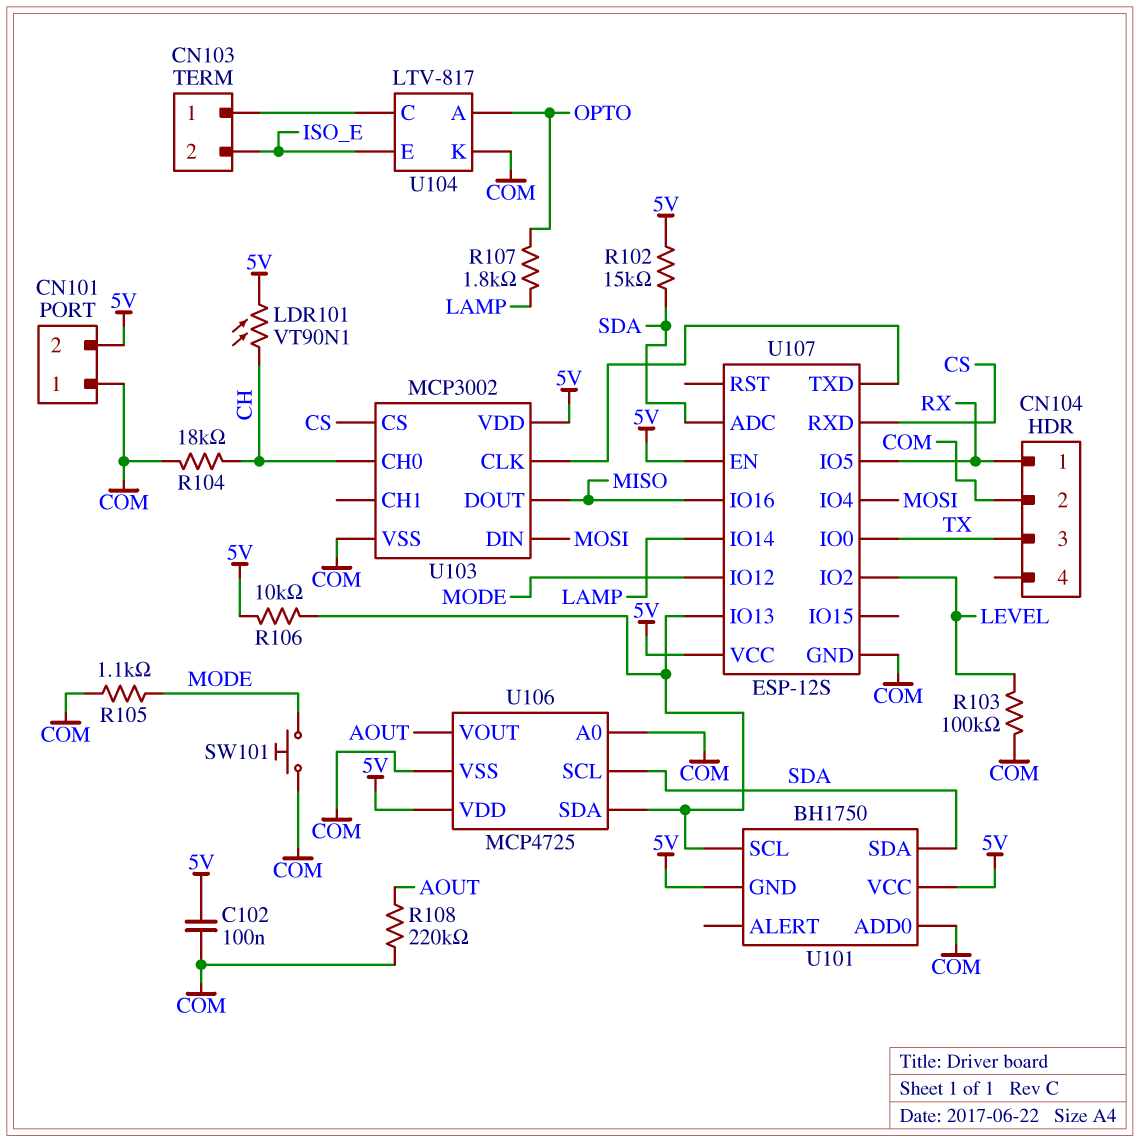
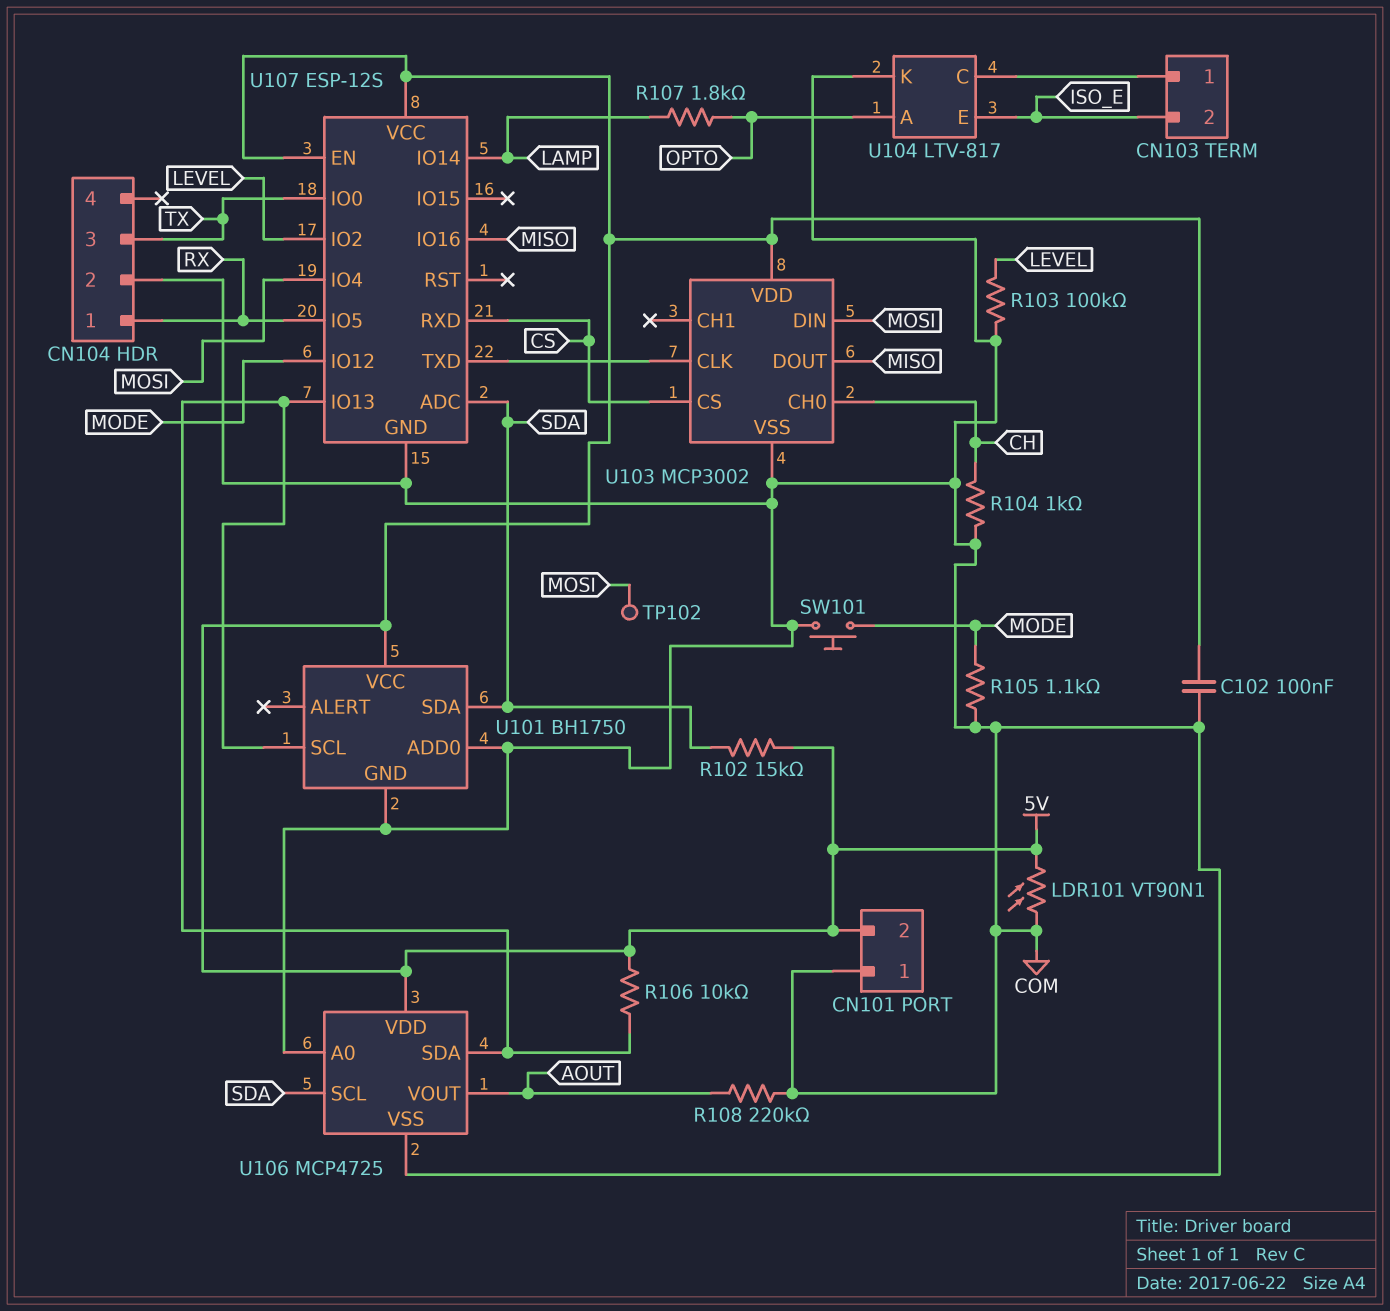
LDR101: VT90N1 (5V, CH) -> VT90N1 (5V, COM)
R104: 18k (CH, COM) -> 1k (CH, COM)
TP102: none -> test point (MOSI)
U101 pin GND: 5V -> COM

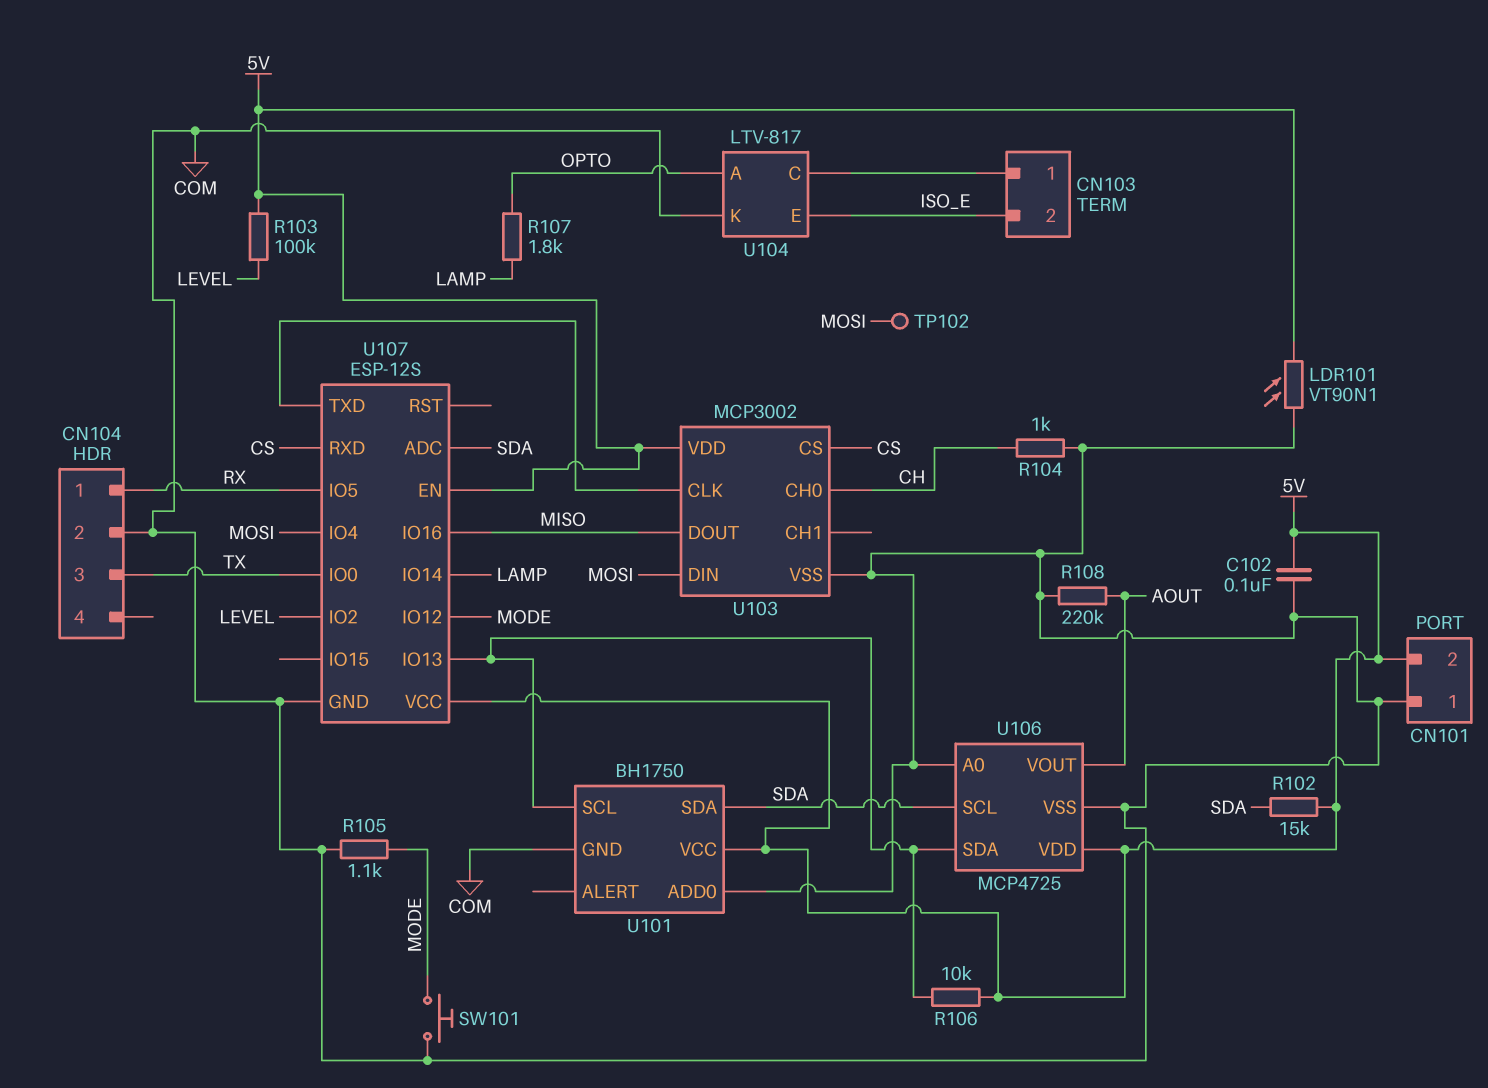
R103: 100k (COM, LEVEL) -> 100k (5V, LEVEL)

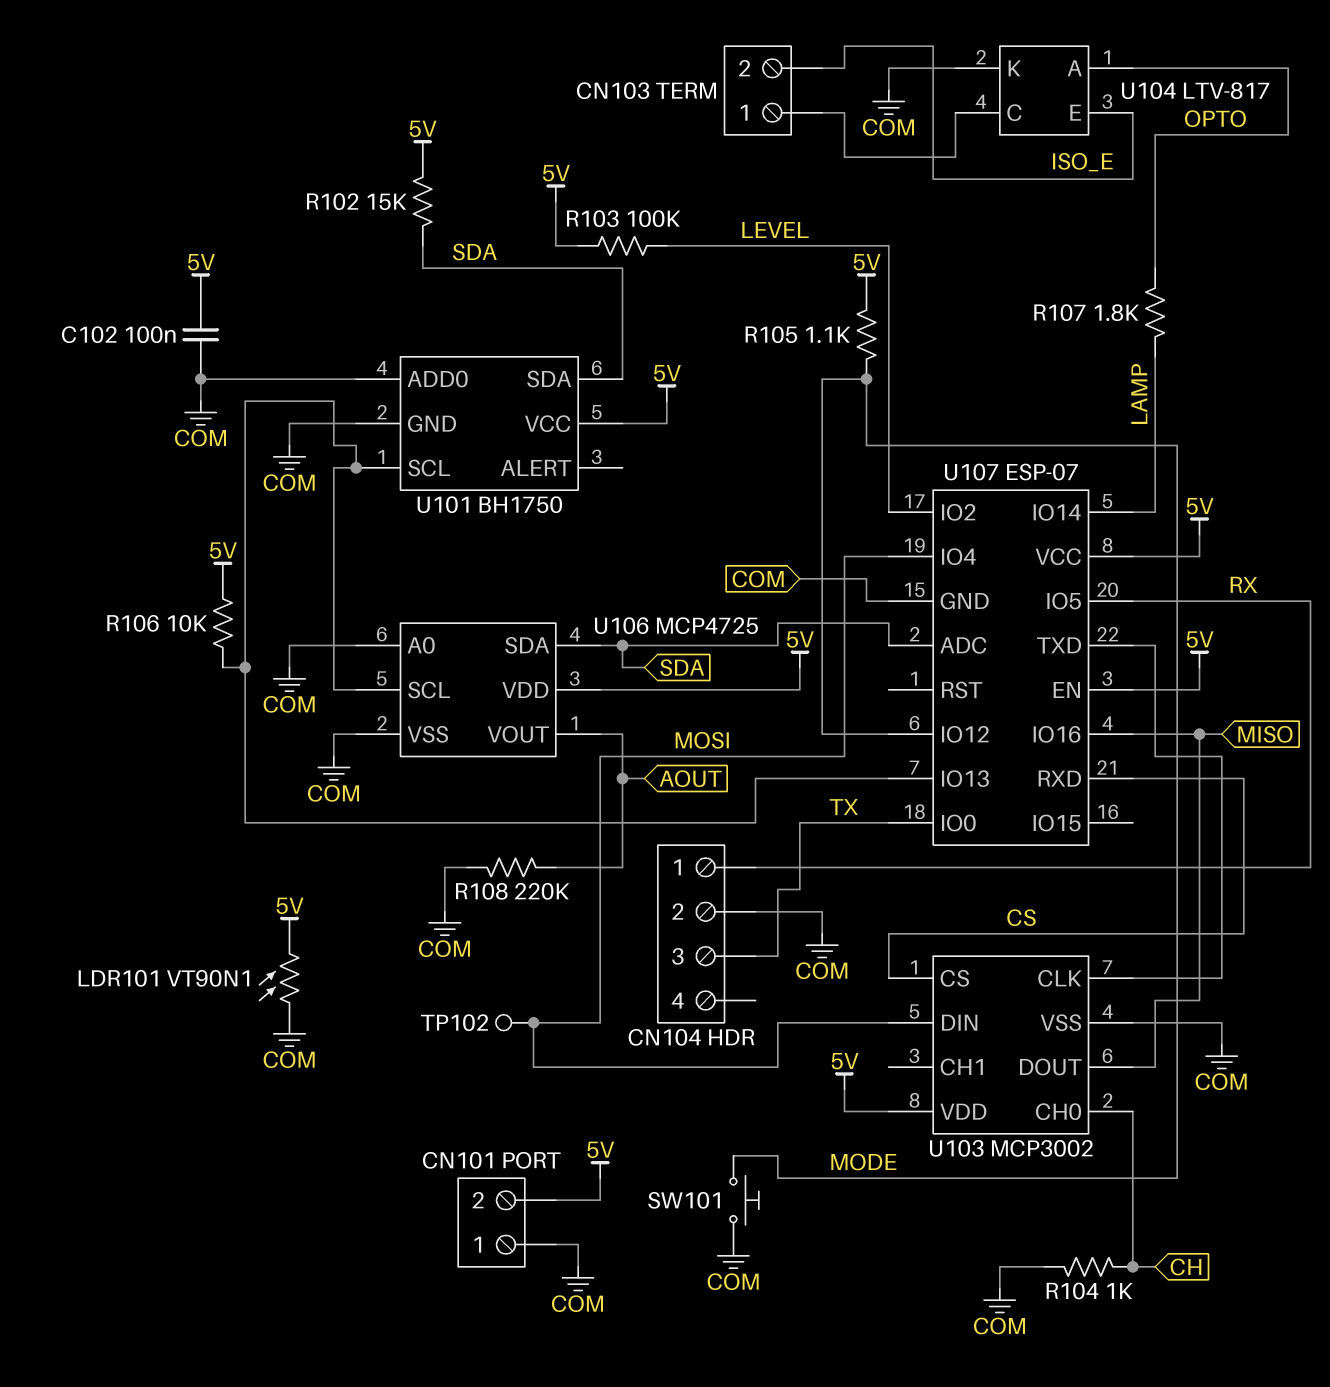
R105: 1.1k (COM, MODE) -> 1.1k (5V, MODE)
U106 pin SCL: SDA -> U101/SCL
U106 pin SDA: U101/SCL -> SDA
U107: ESP-12S -> ESP-07

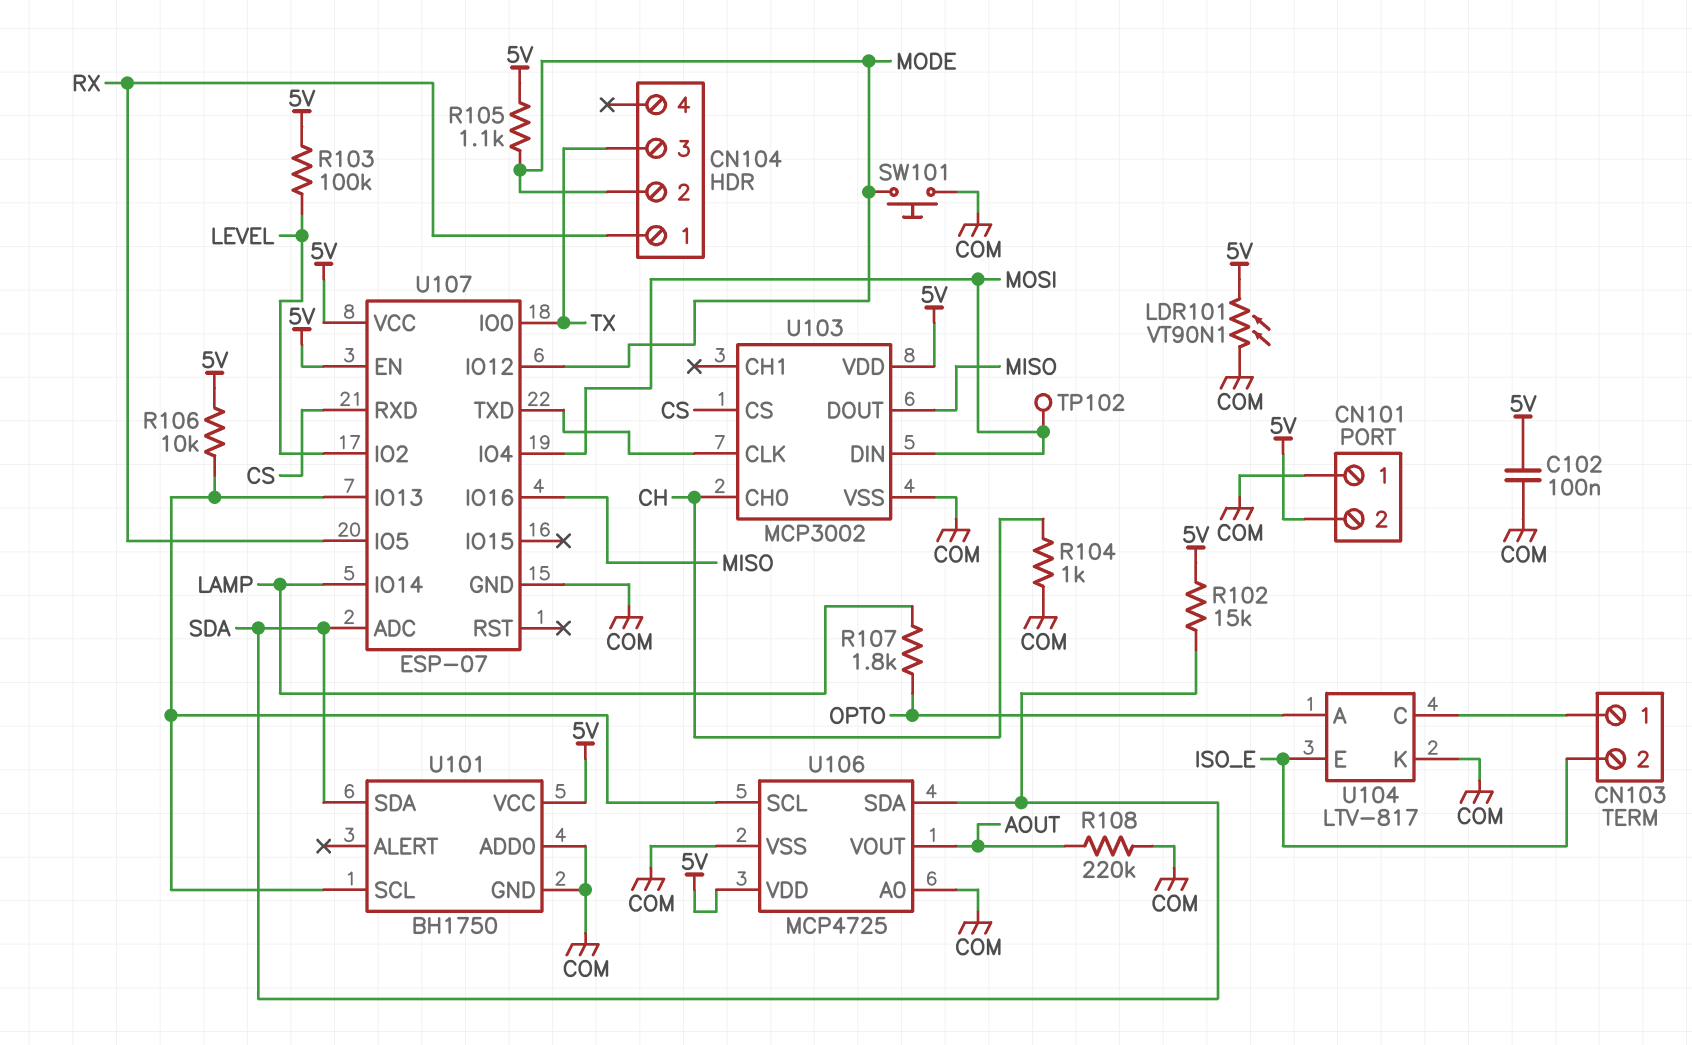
CN104 pin 2: COM -> MODE

